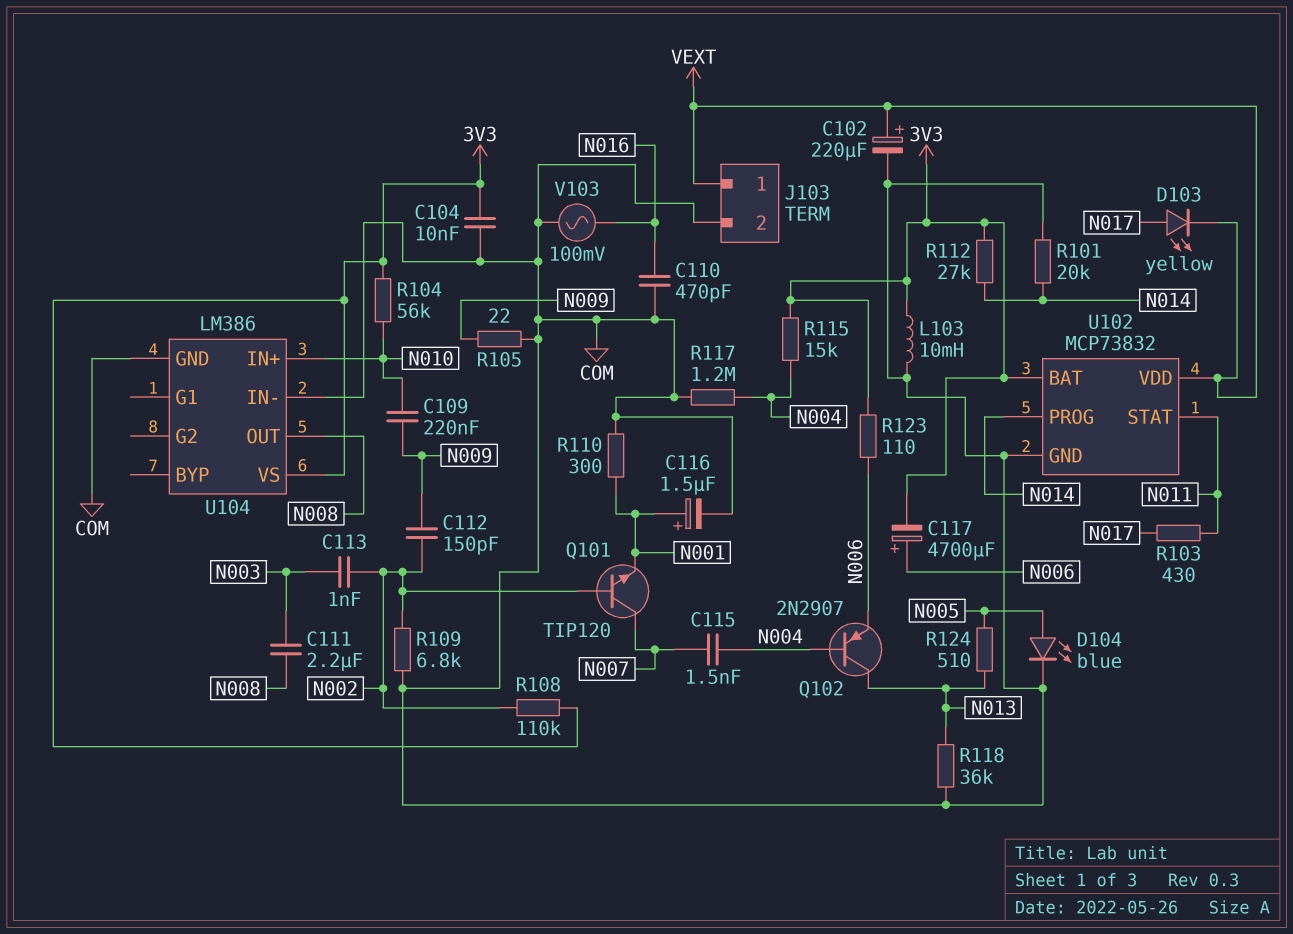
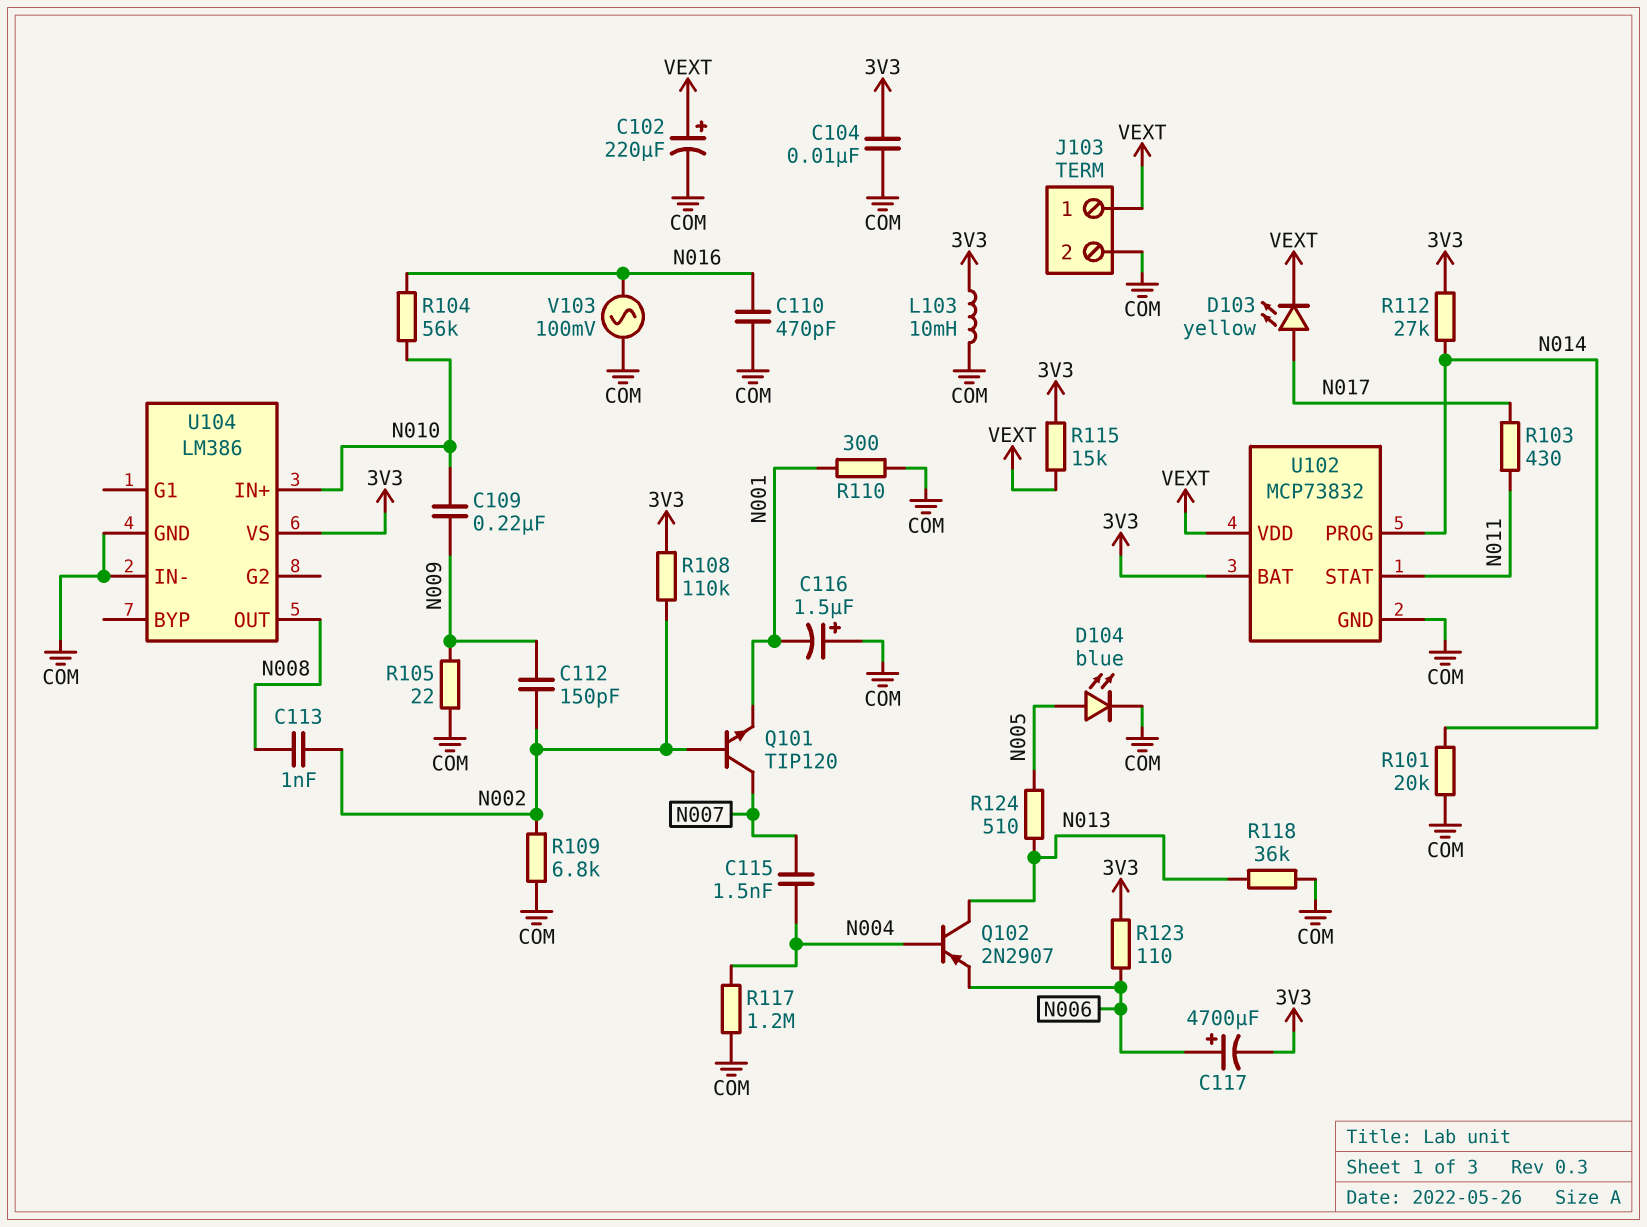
C111: 2.2uF (N003, N008) -> none
C113: 1nF (N002, N003) -> 1nF (N002, N008)
C116: 1.5uF (plus N001, minus COM) -> 1.5uF (plus COM, minus N001)
R104: 56k (3V3, N010) -> 56k (N010, N016)
R115: 15k (3V3, N004) -> 15k (3V3, VEXT)

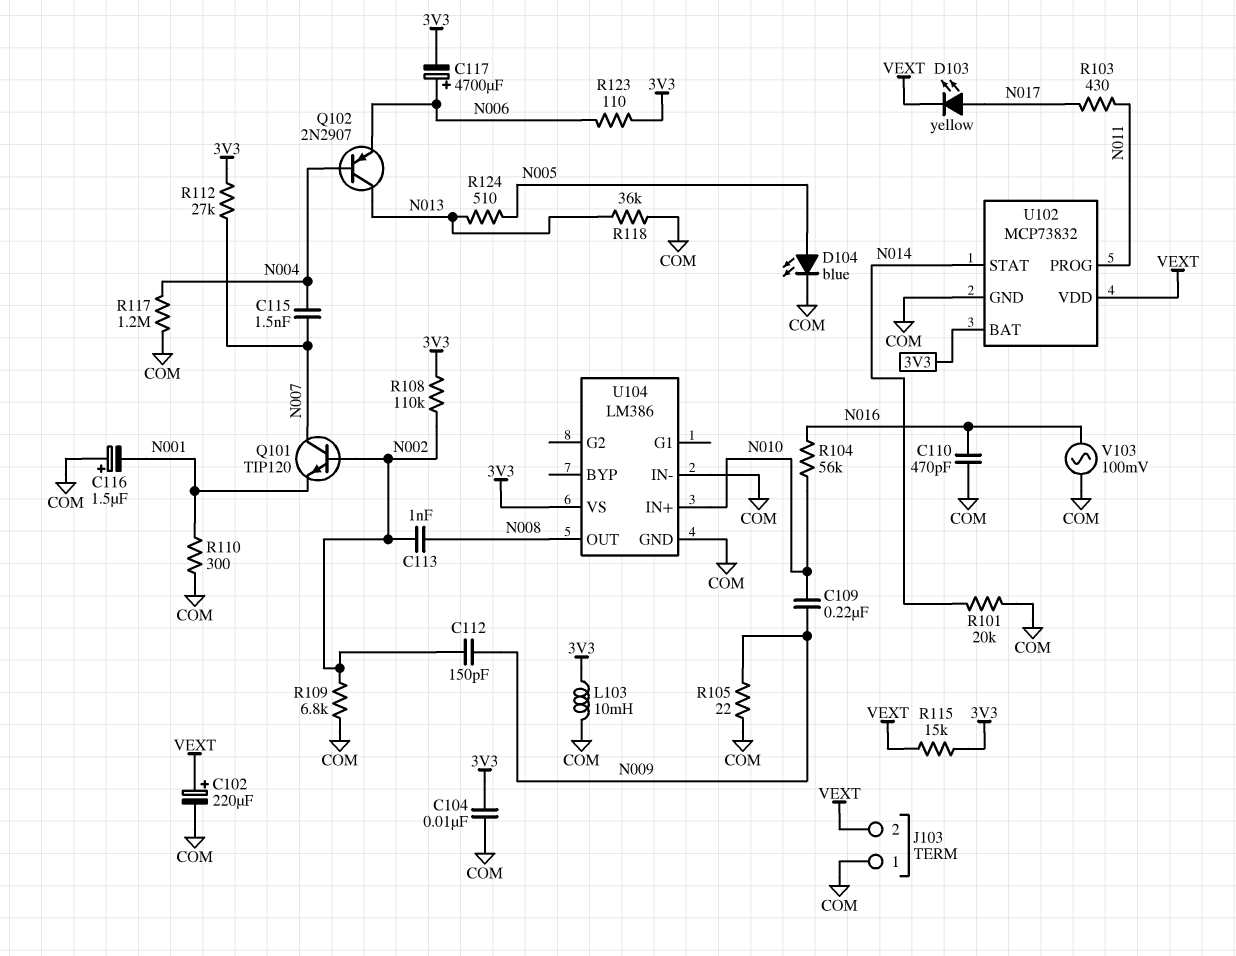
J103 pin 1: VEXT -> COM
J103 pin 2: COM -> VEXT
R112: 27k (3V3, N014) -> 27k (3V3, N007)
U102 pin PROG: N014 -> N011
U102 pin STAT: N011 -> N014

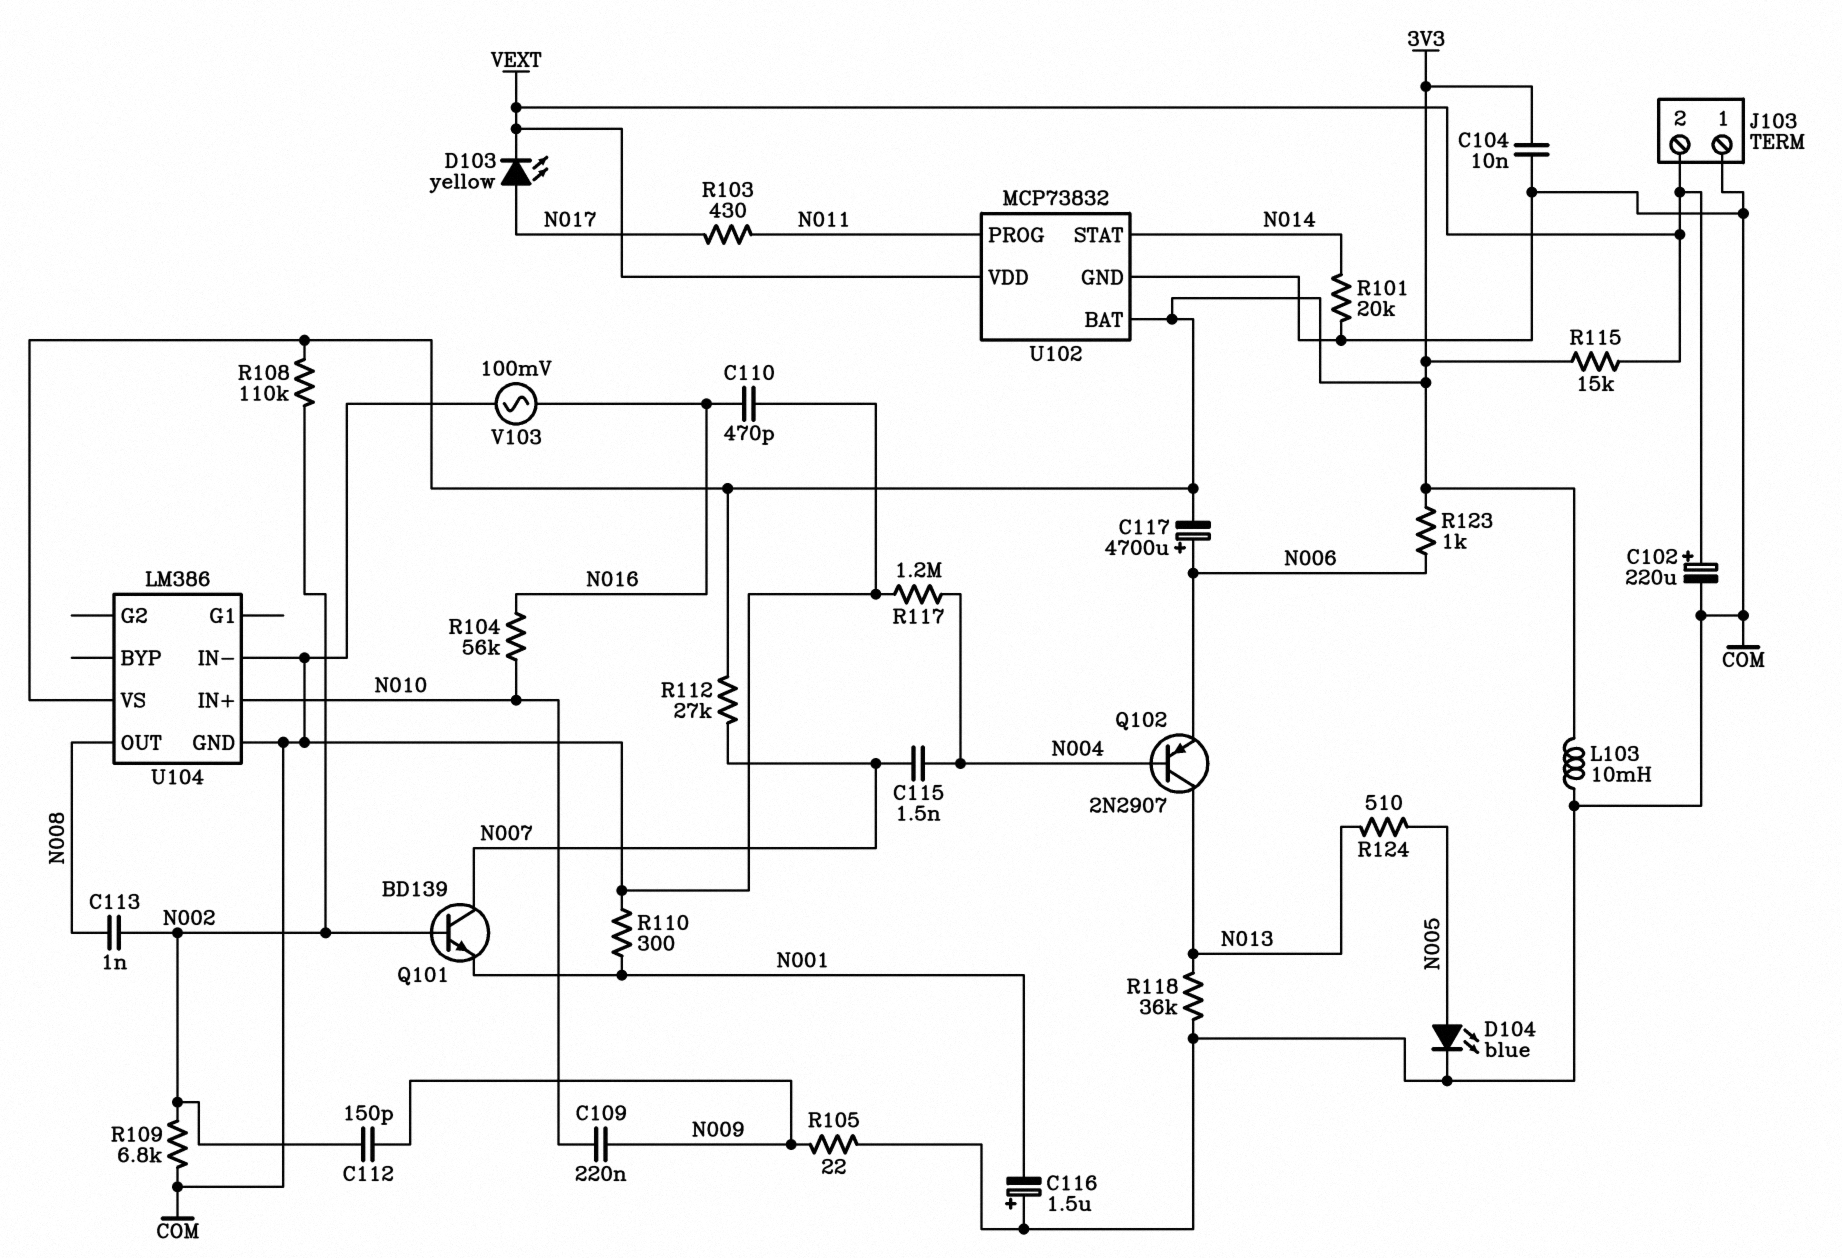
Q101: NPN TIP120 (B N002, C N007, E N001) -> NPN BD139 (B N002, C N007, E N001)
R123: 110 (3V3, N006) -> 1k (3V3, N006)

